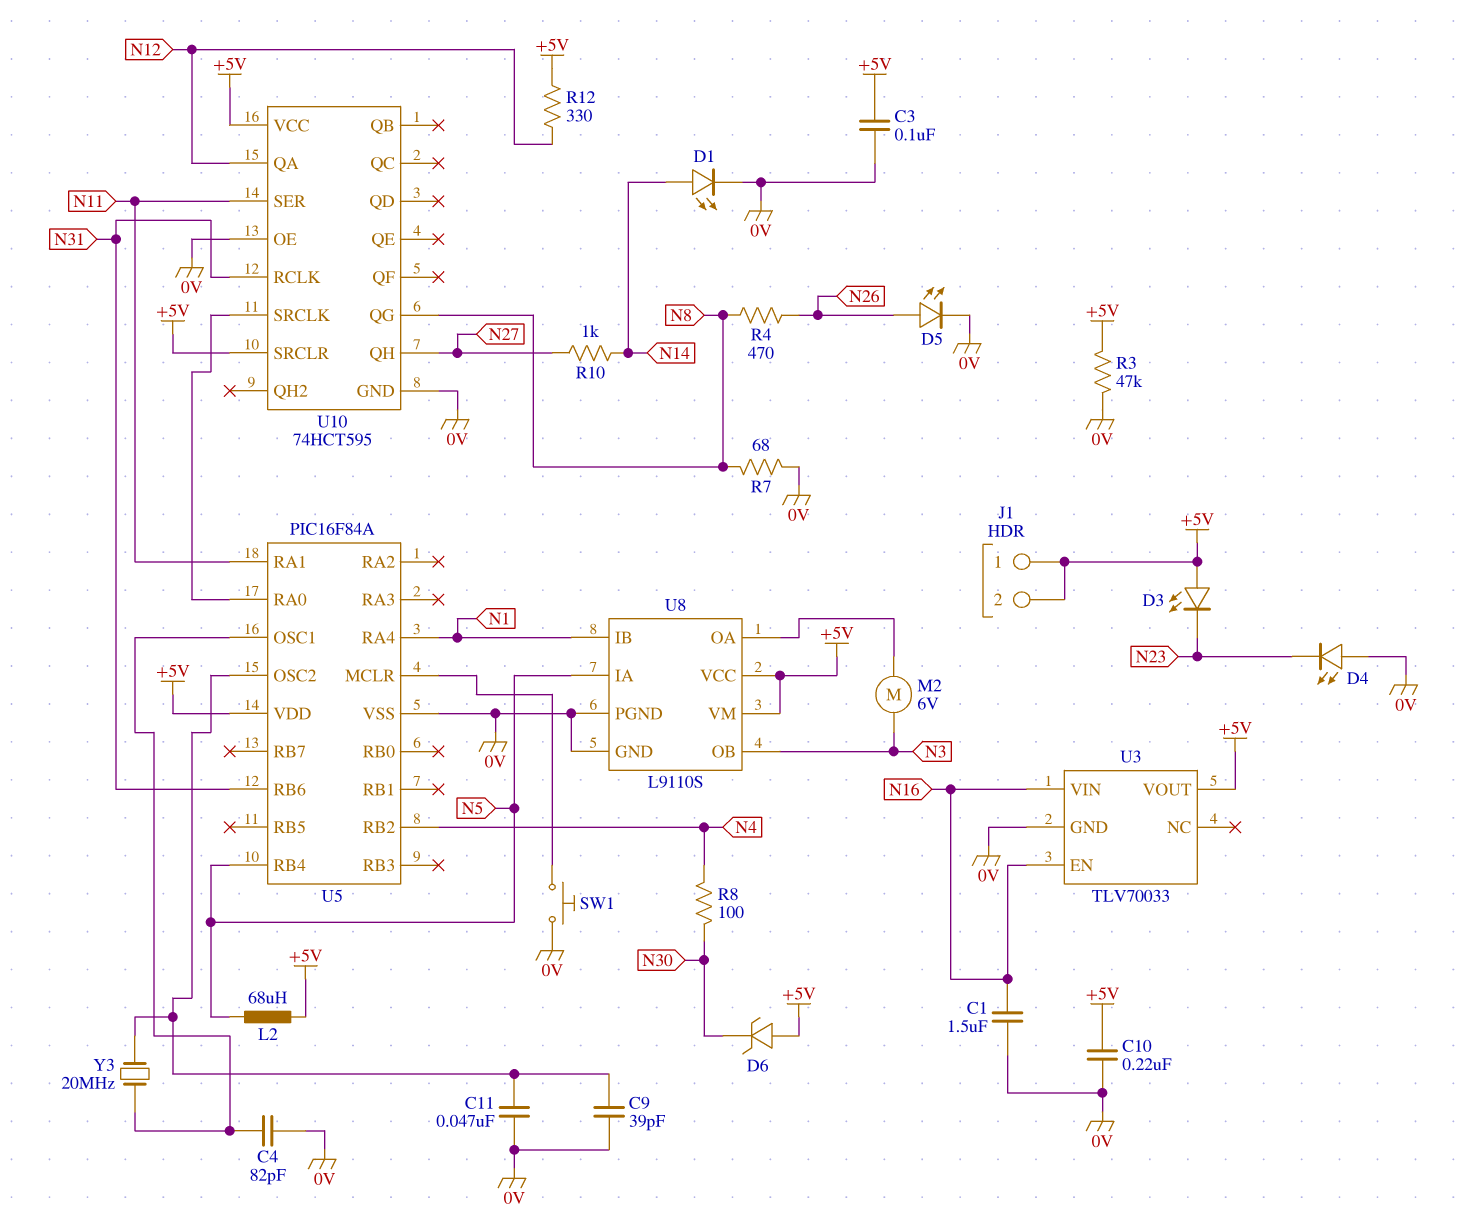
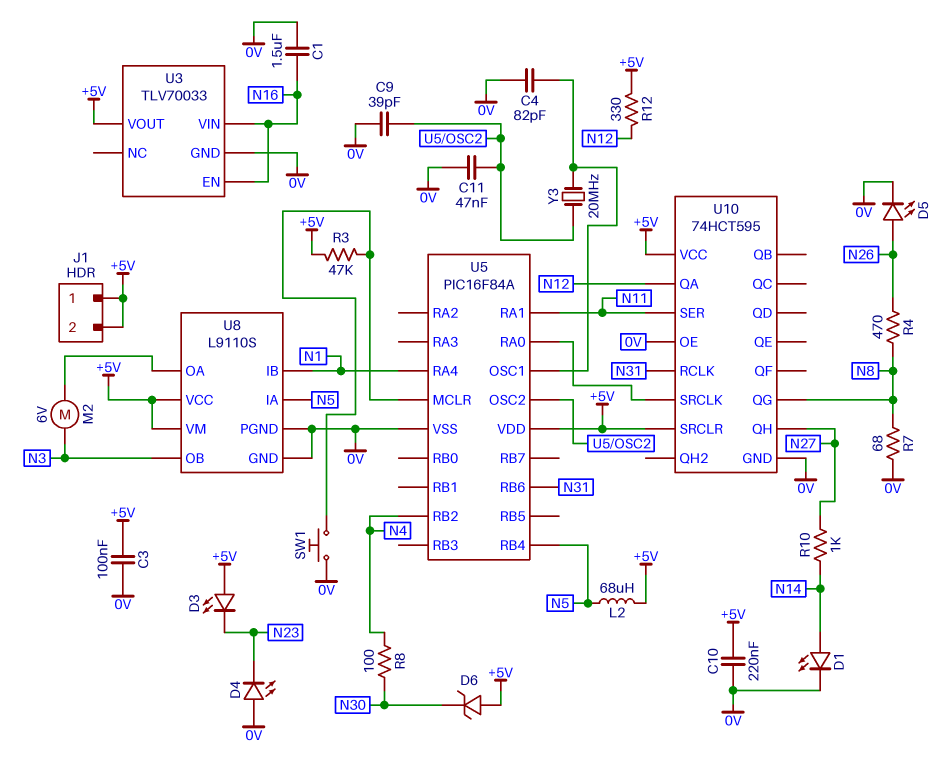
R3: 47k (+5V, 0V) -> 47k (+5V, U5/MCLR)

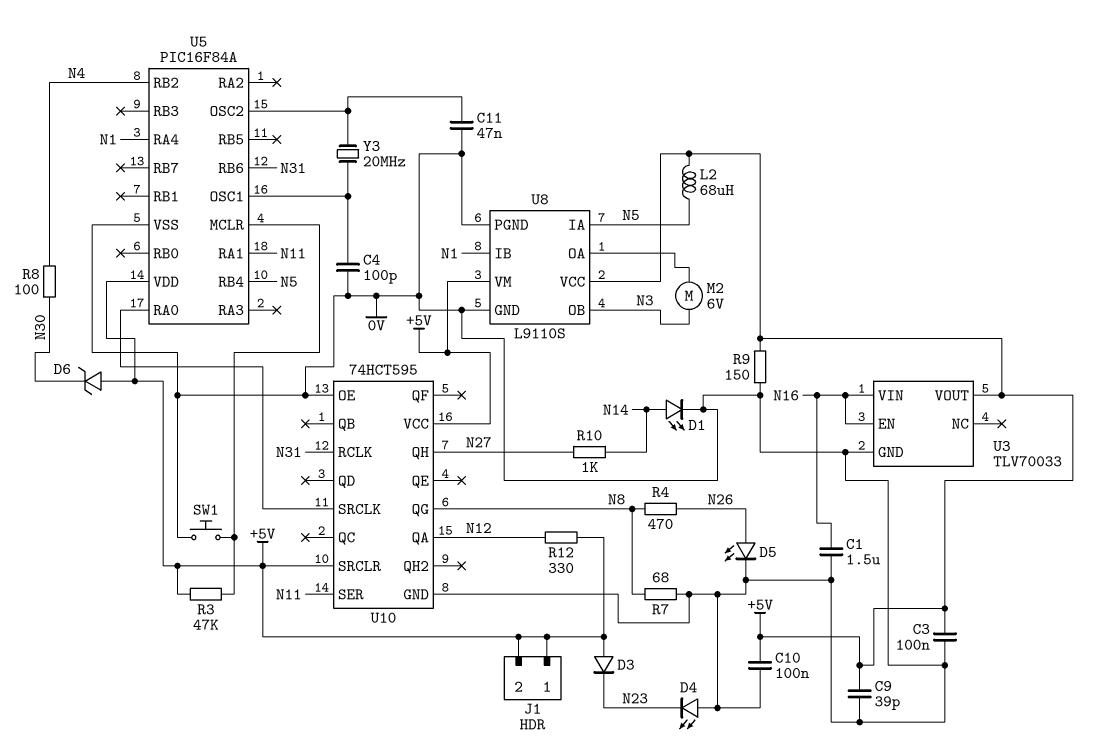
C4: 82pF (0V, U5/OSC1) -> 100pF (0V, U5/OSC1)
C9: 39pF (0V, U5/OSC2) -> 39pF (+5V, 0V)
C10: 220nF (+5V, 0V) -> 100nF (+5V, 0V)
D3: LED (A +5V, K N23) -> diode (A +5V, K N23)
R9: none -> 150 (+5V, 0V)

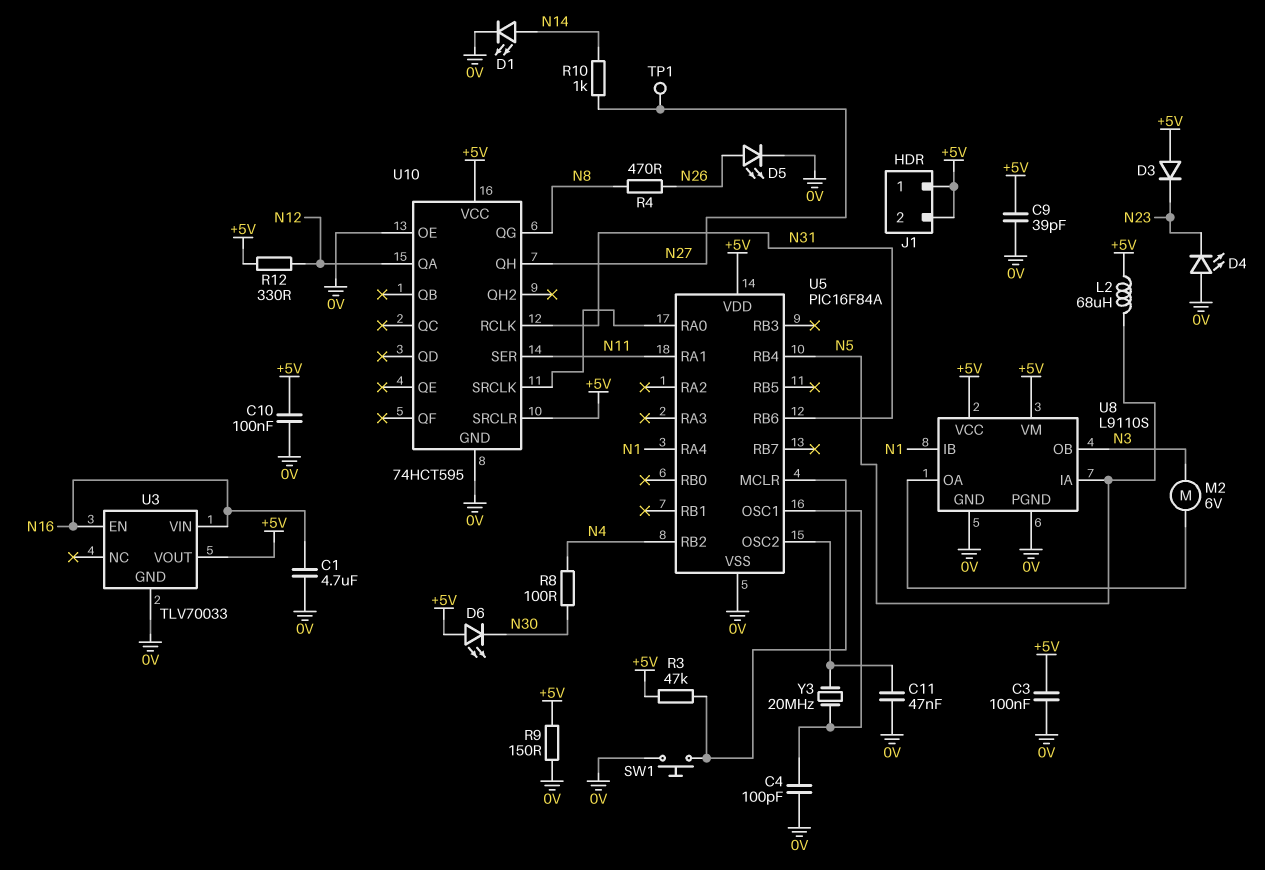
C1: 1.5uF (0V, N16) -> 4.7uF (0V, N16)
D6: zener (A +5V, K N30) -> LED (A +5V, K N30)
R7: 68 (0V, N8) -> none
TP1: none -> test point (N27)

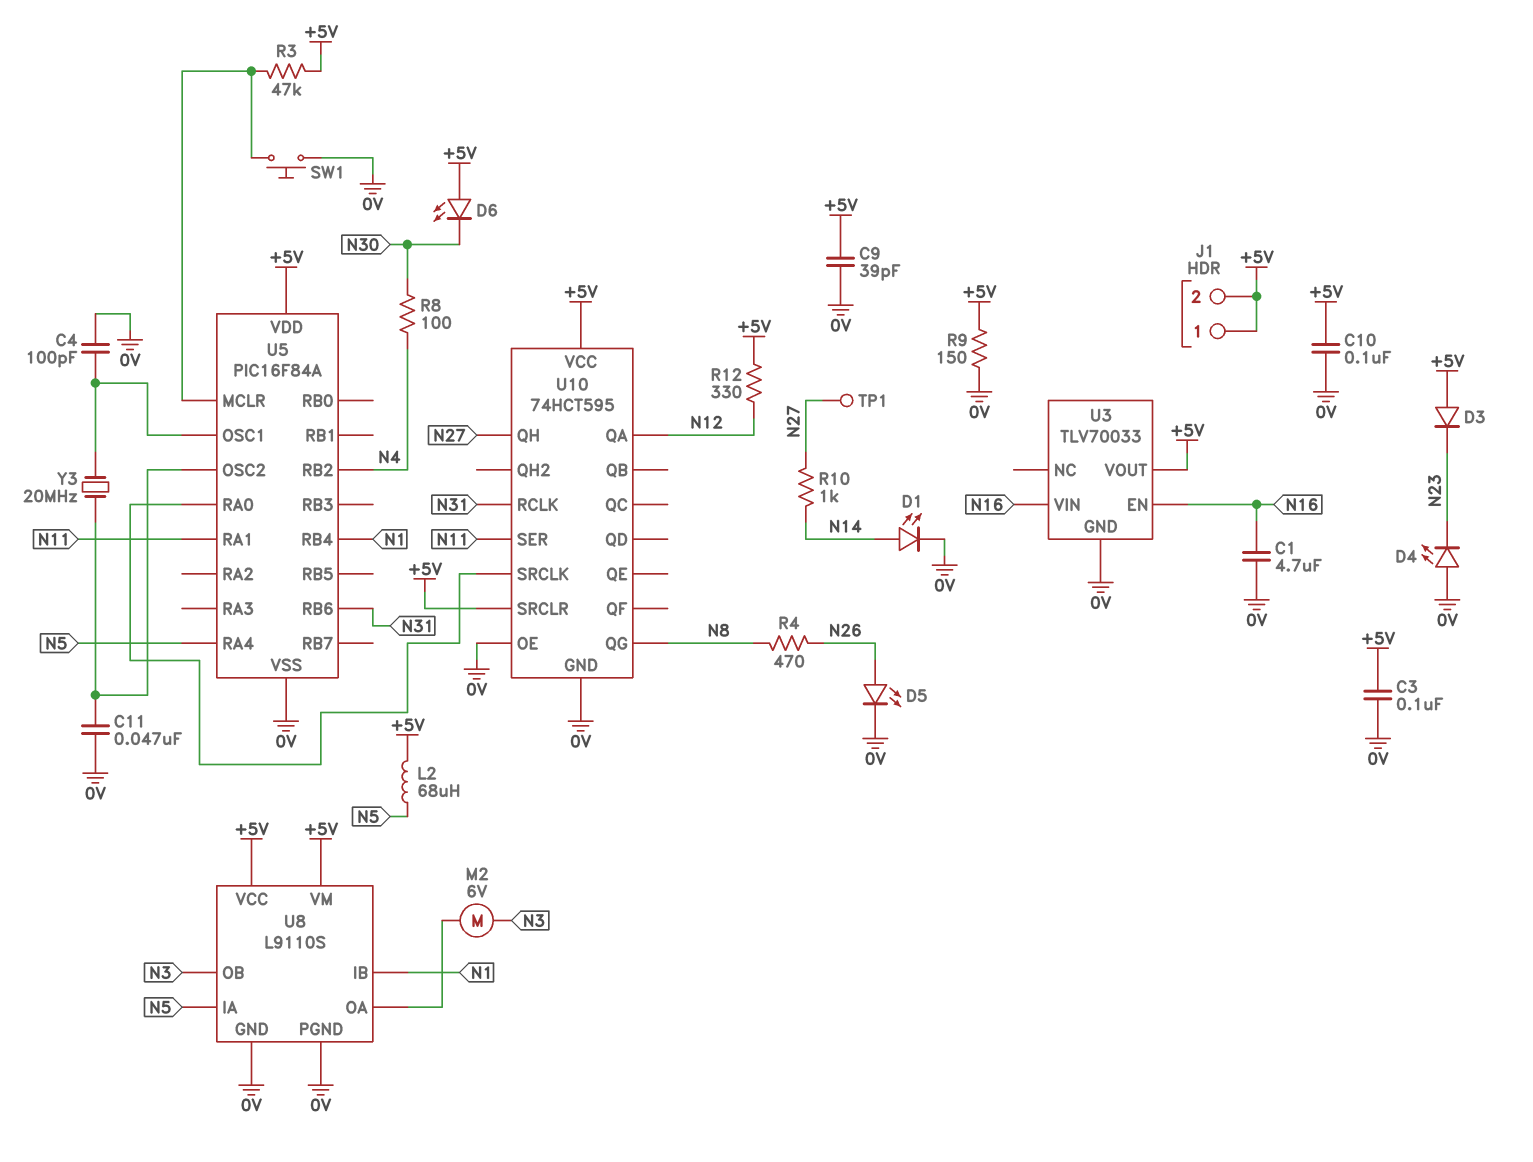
U5 pin RA4: N1 -> N5
U5 pin RB4: N5 -> N1

